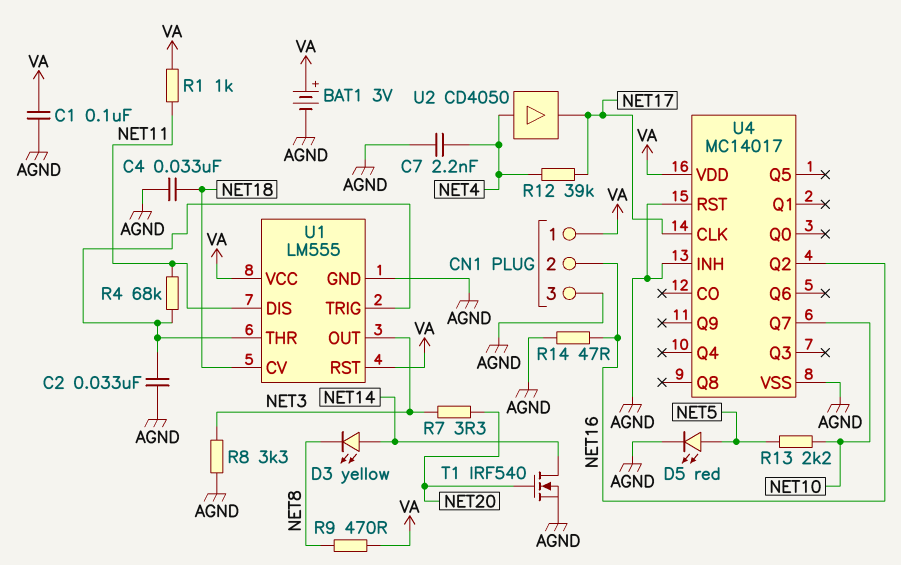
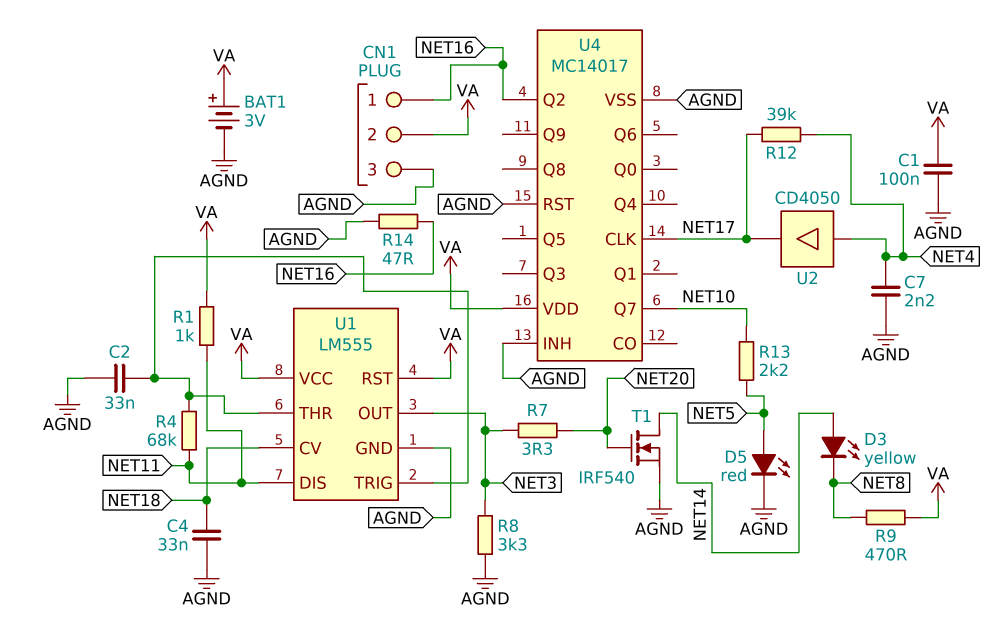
CN1 pin 1: VA -> NET16
CN1 pin 2: NET16 -> VA

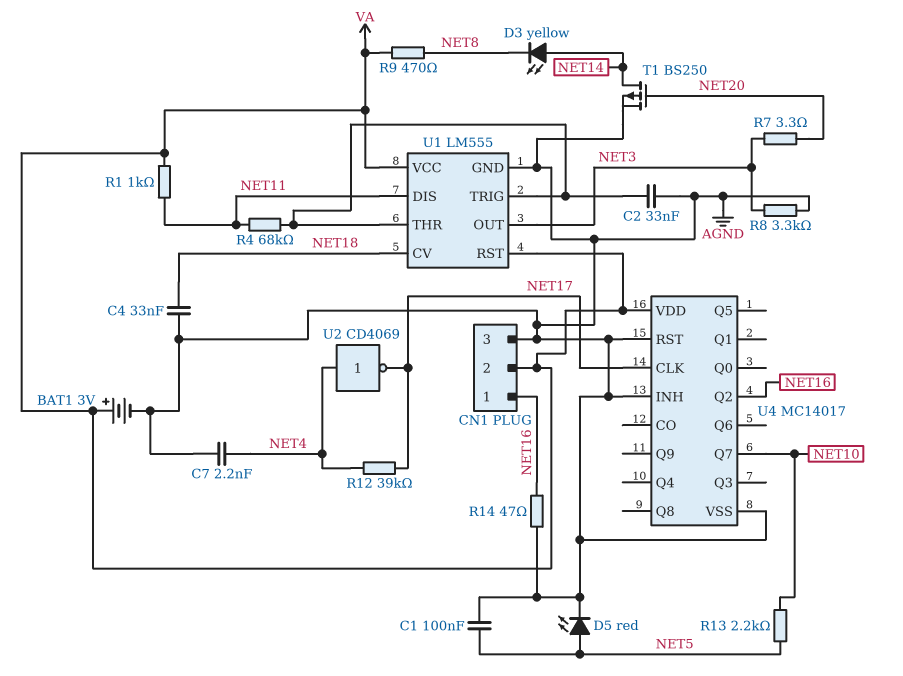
C1: 100nF (AGND, VA) -> 100nF (AGND, NET5)
T1: NMOS IRF540 (G NET20, D NET14, S AGND) -> PMOS BS250 (G NET20, D NET14, S AGND)
U2: buffer CD4050 (in NET4, out NET17) -> NOT CD4069 (in NET4, out NET17)

